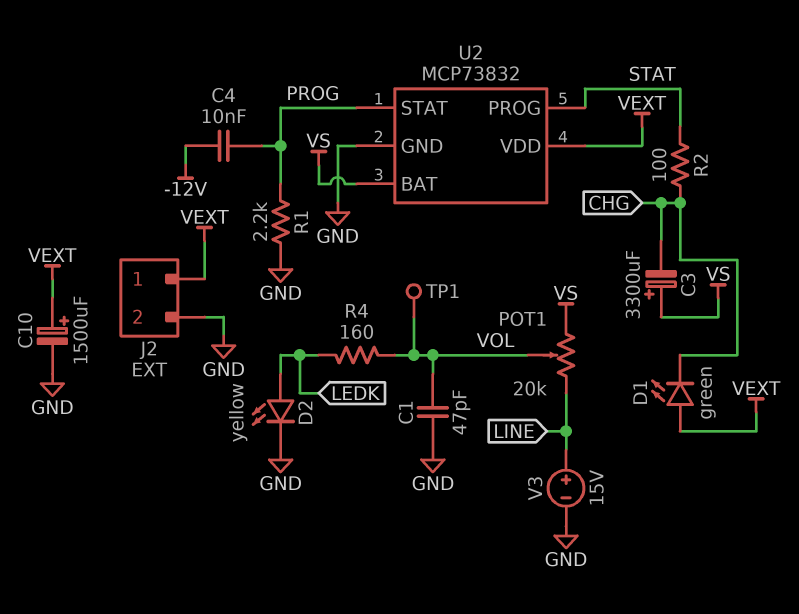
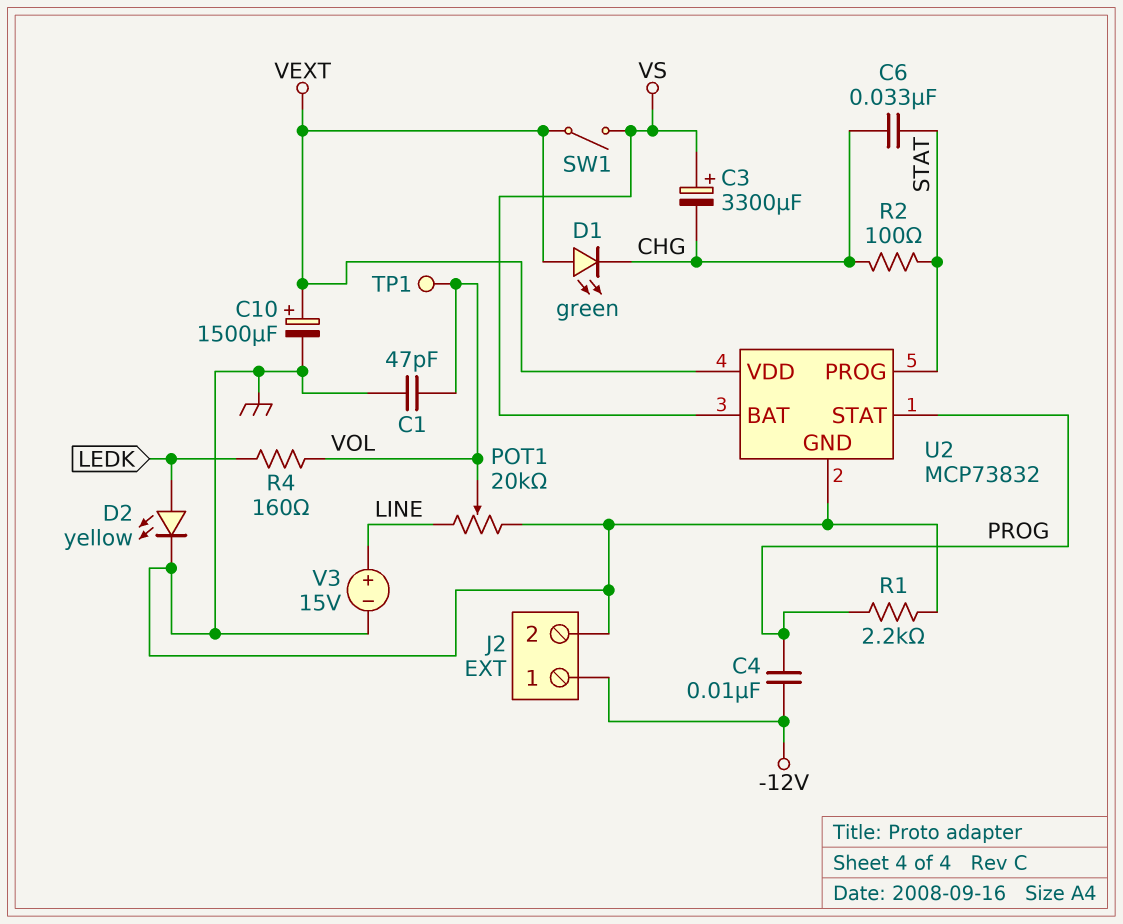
C6: none -> 33nF (CHG, STAT)
J2 pin 1: VEXT -> -12V
POT1: 20k (LINE, VS, wiper VOL) -> 20k (GND, LINE, wiper VOL)
SW1: none -> switch (VEXT, VS)

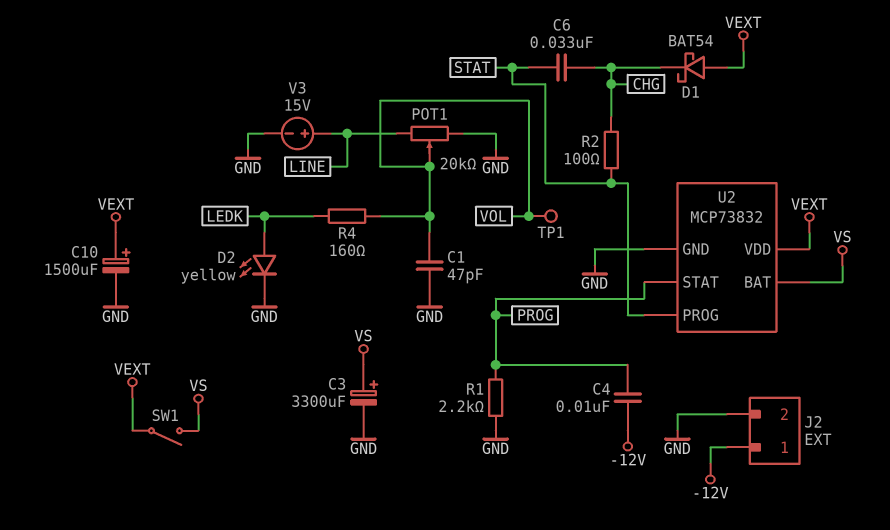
C3: 3300uF (plus VS, minus CHG) -> 3300uF (plus VS, minus GND)
D1: LED green (A VEXT, K CHG) -> schottky BAT54 (A VEXT, K CHG)

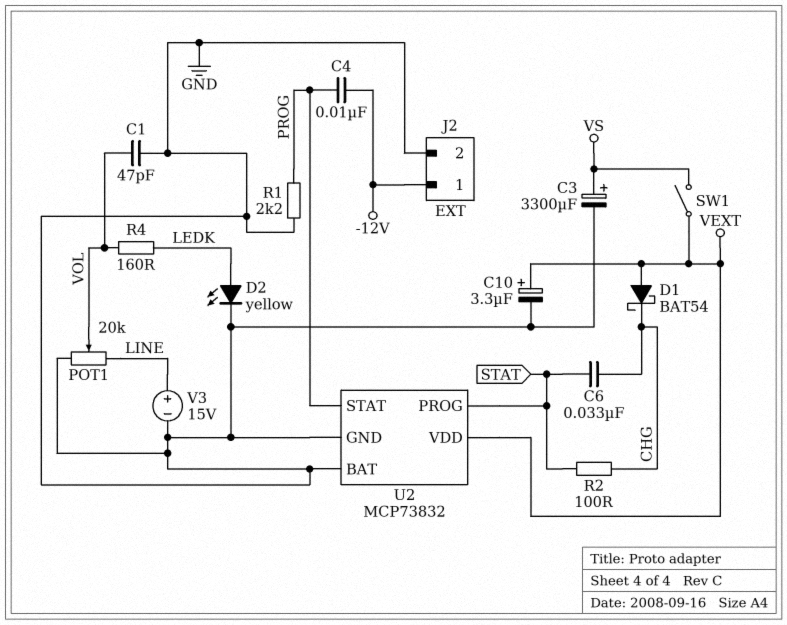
C10: 1500uF (plus VEXT, minus GND) -> 3.3uF (plus VEXT, minus GND)
TP1: test point (VOL) -> none
U2 pin BAT: VS -> GND

